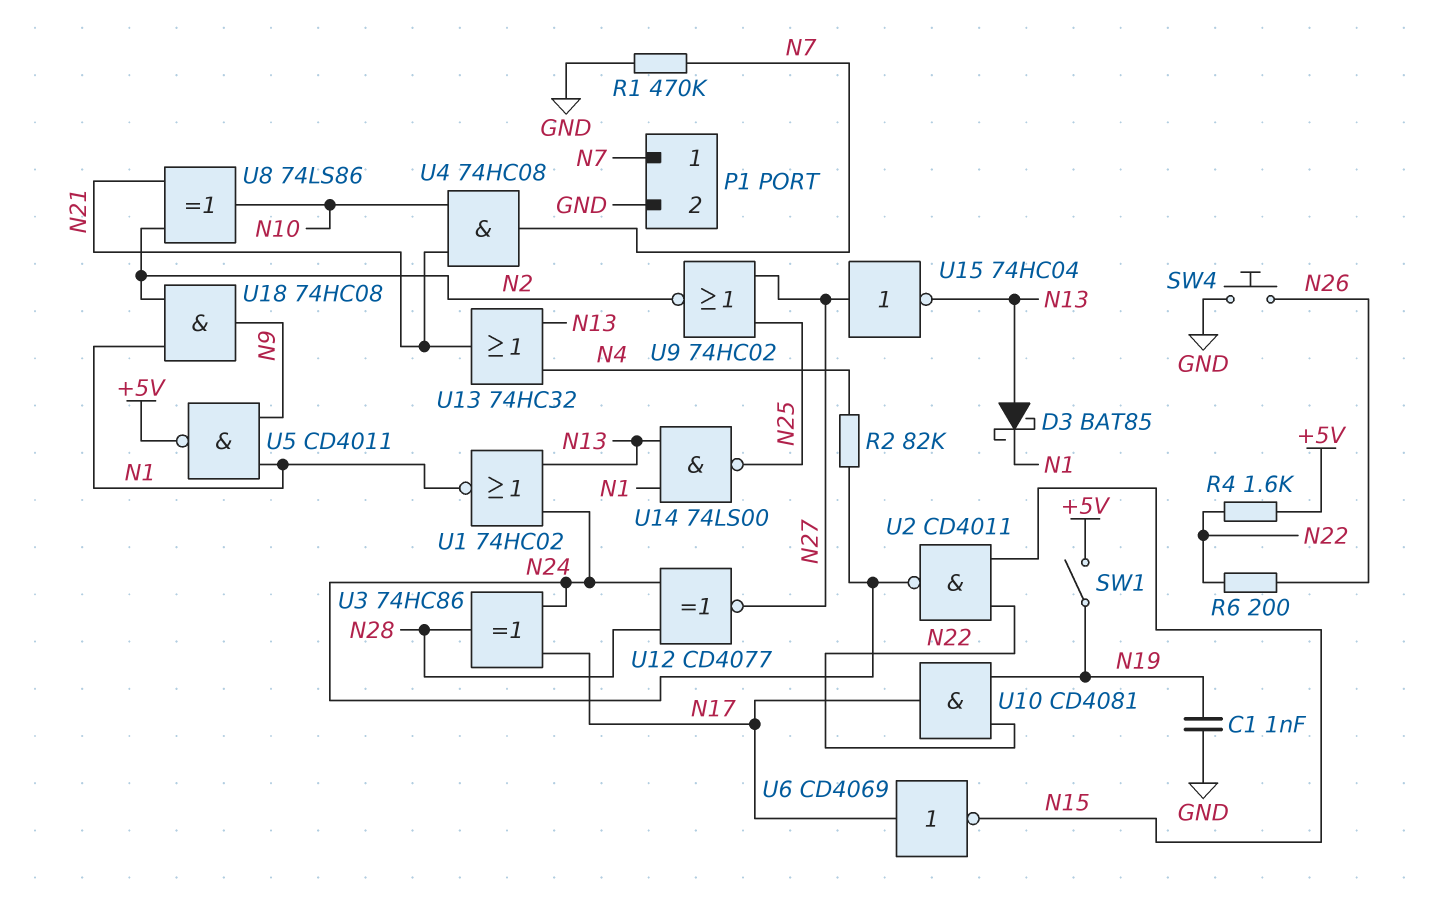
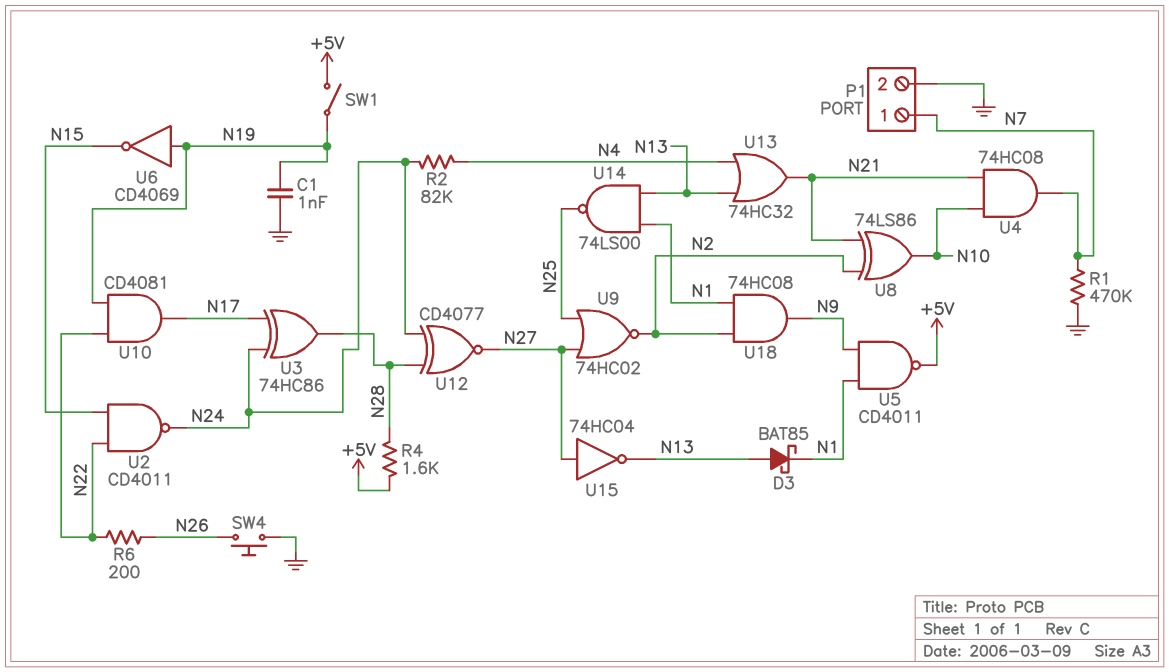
R4: 1.6k (+5V, N22) -> 1.6k (+5V, N28)
U1: NOR 74HC02 (in N13, in N24, out N1) -> none
U6: NOT CD4069 (in N17, out N15) -> NOT CD4069 (in N19, out N15)

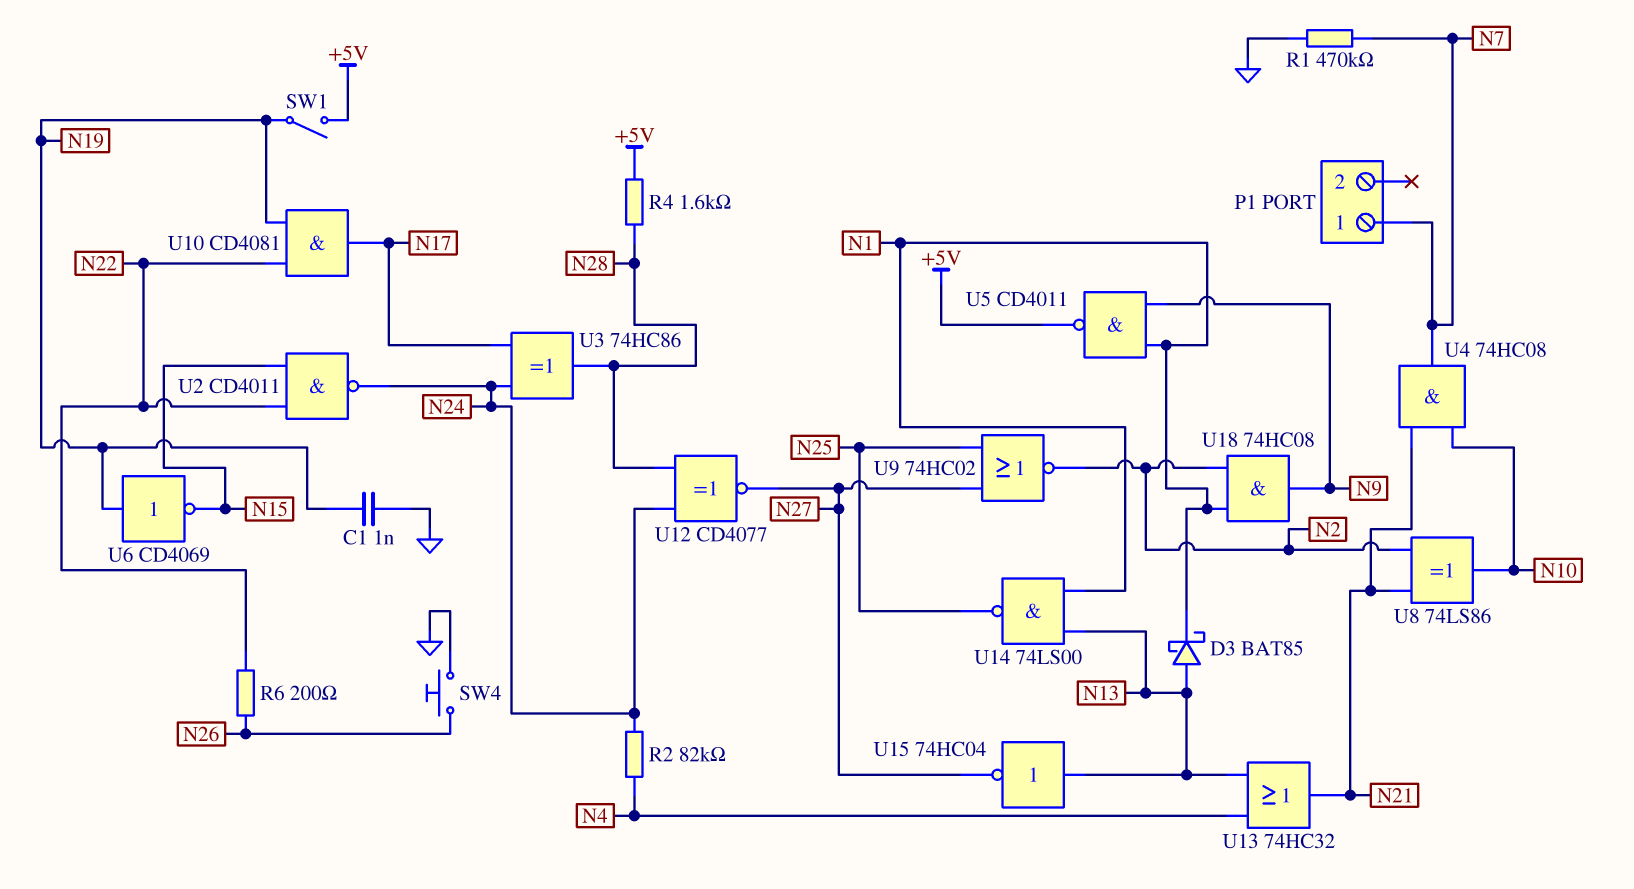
P1 pin 2: GND -> none
U15: NOT 74HC04 (in N27, out N13) -> NOT 74HC04 (in N13, out N27)

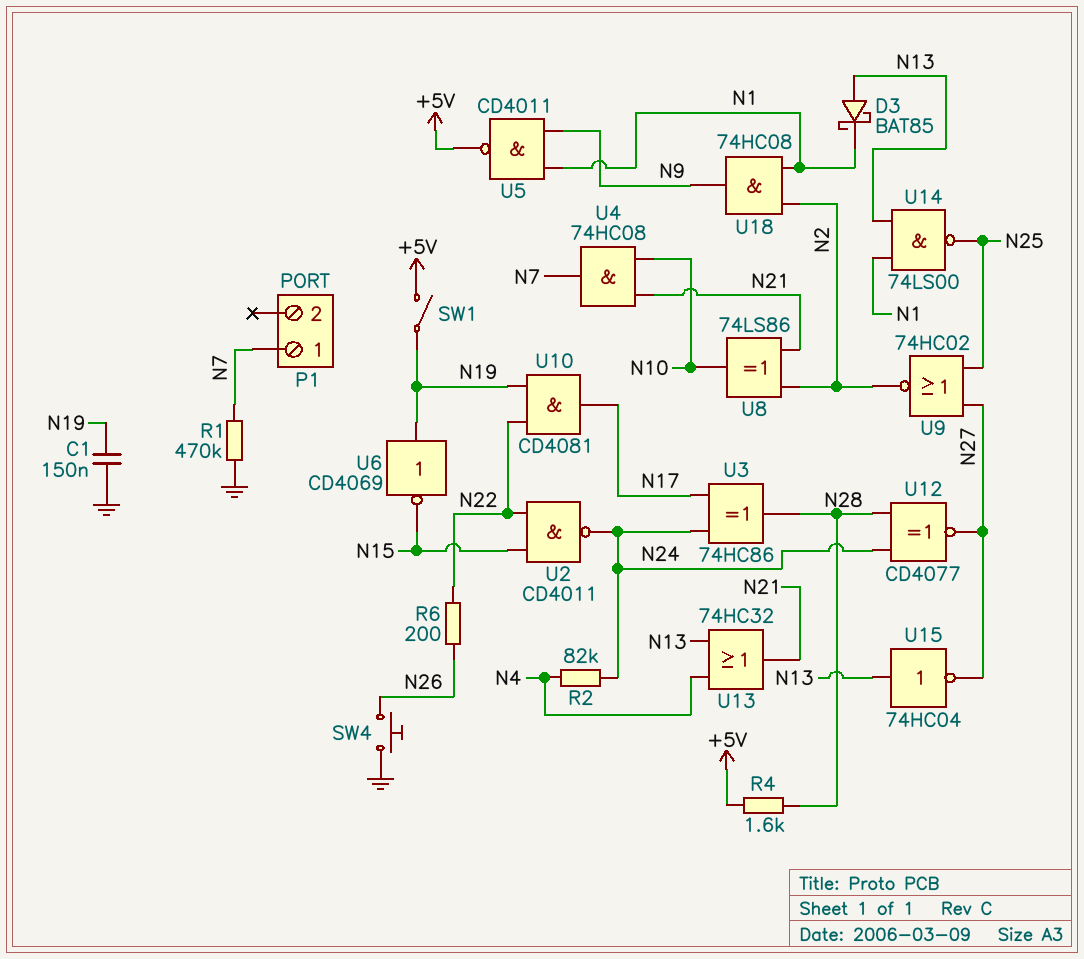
C1: 1nF (GND, N19) -> 150nF (GND, N19)

